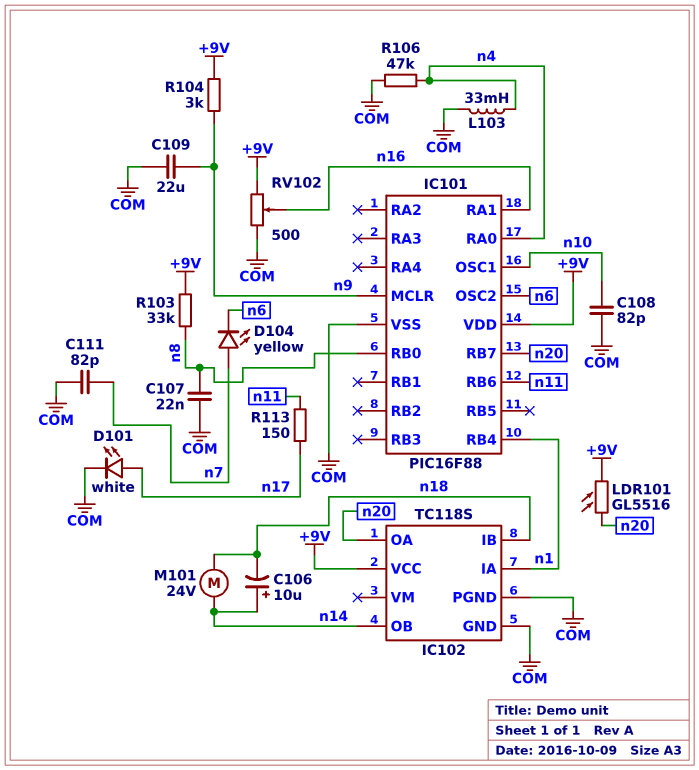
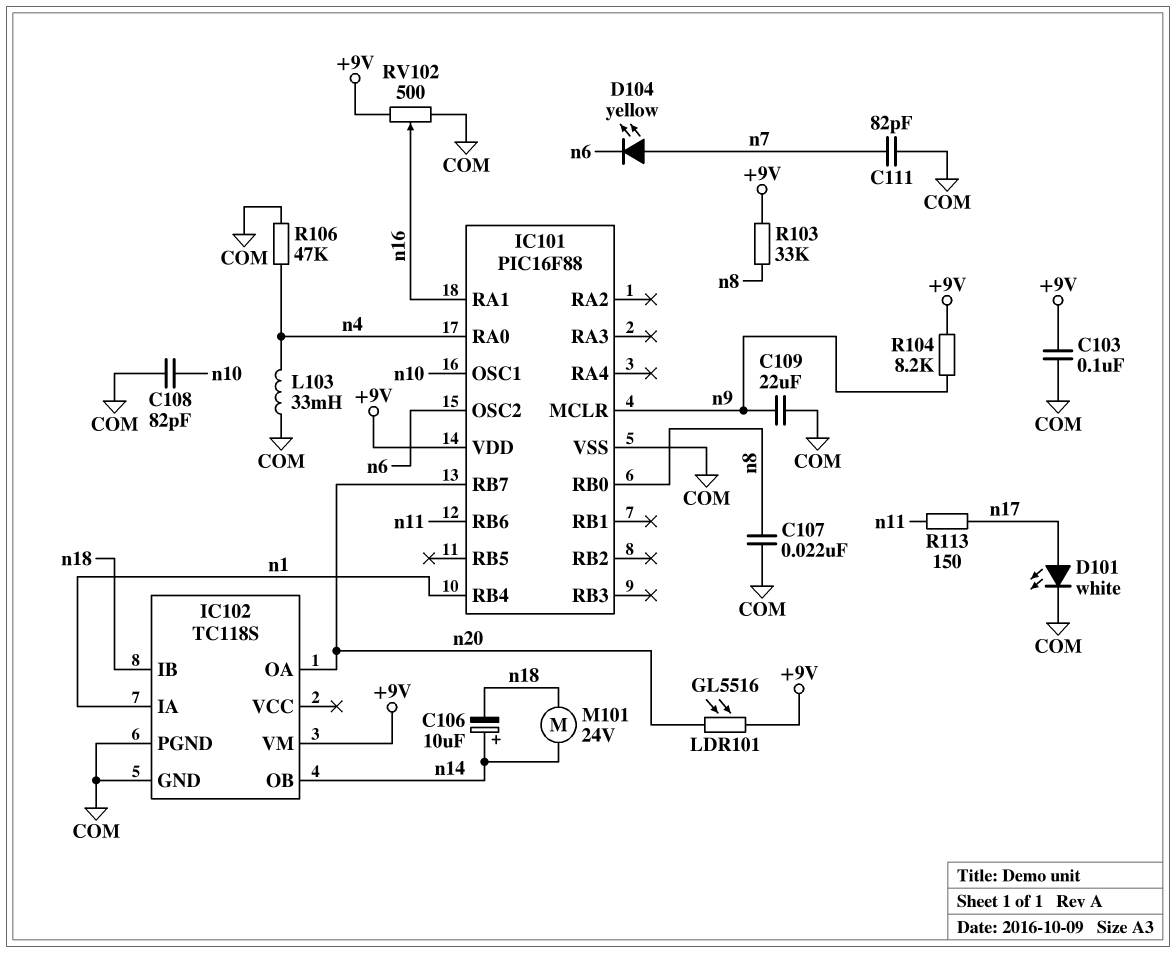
C103: none -> 100nF (+9V, COM)
IC102 pin VCC: +9V -> none
IC102 pin VM: none -> +9V
R104: 3k (+9V, n9) -> 8.2k (+9V, n9)

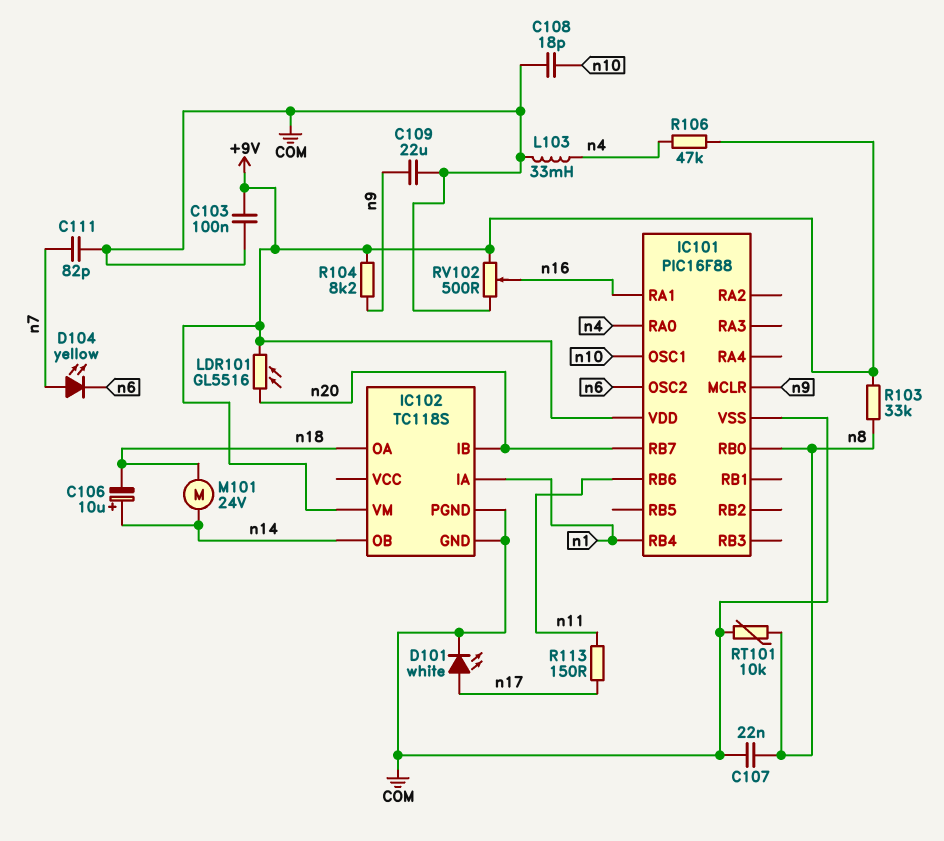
C108: 82pF (COM, n10) -> 18pF (COM, n10)
IC102 pin IB: n18 -> n20
IC102 pin OA: n20 -> n18
R106: 47k (COM, n4) -> 47k (+9V, n4)
RT101: none -> 10k (COM, n8)

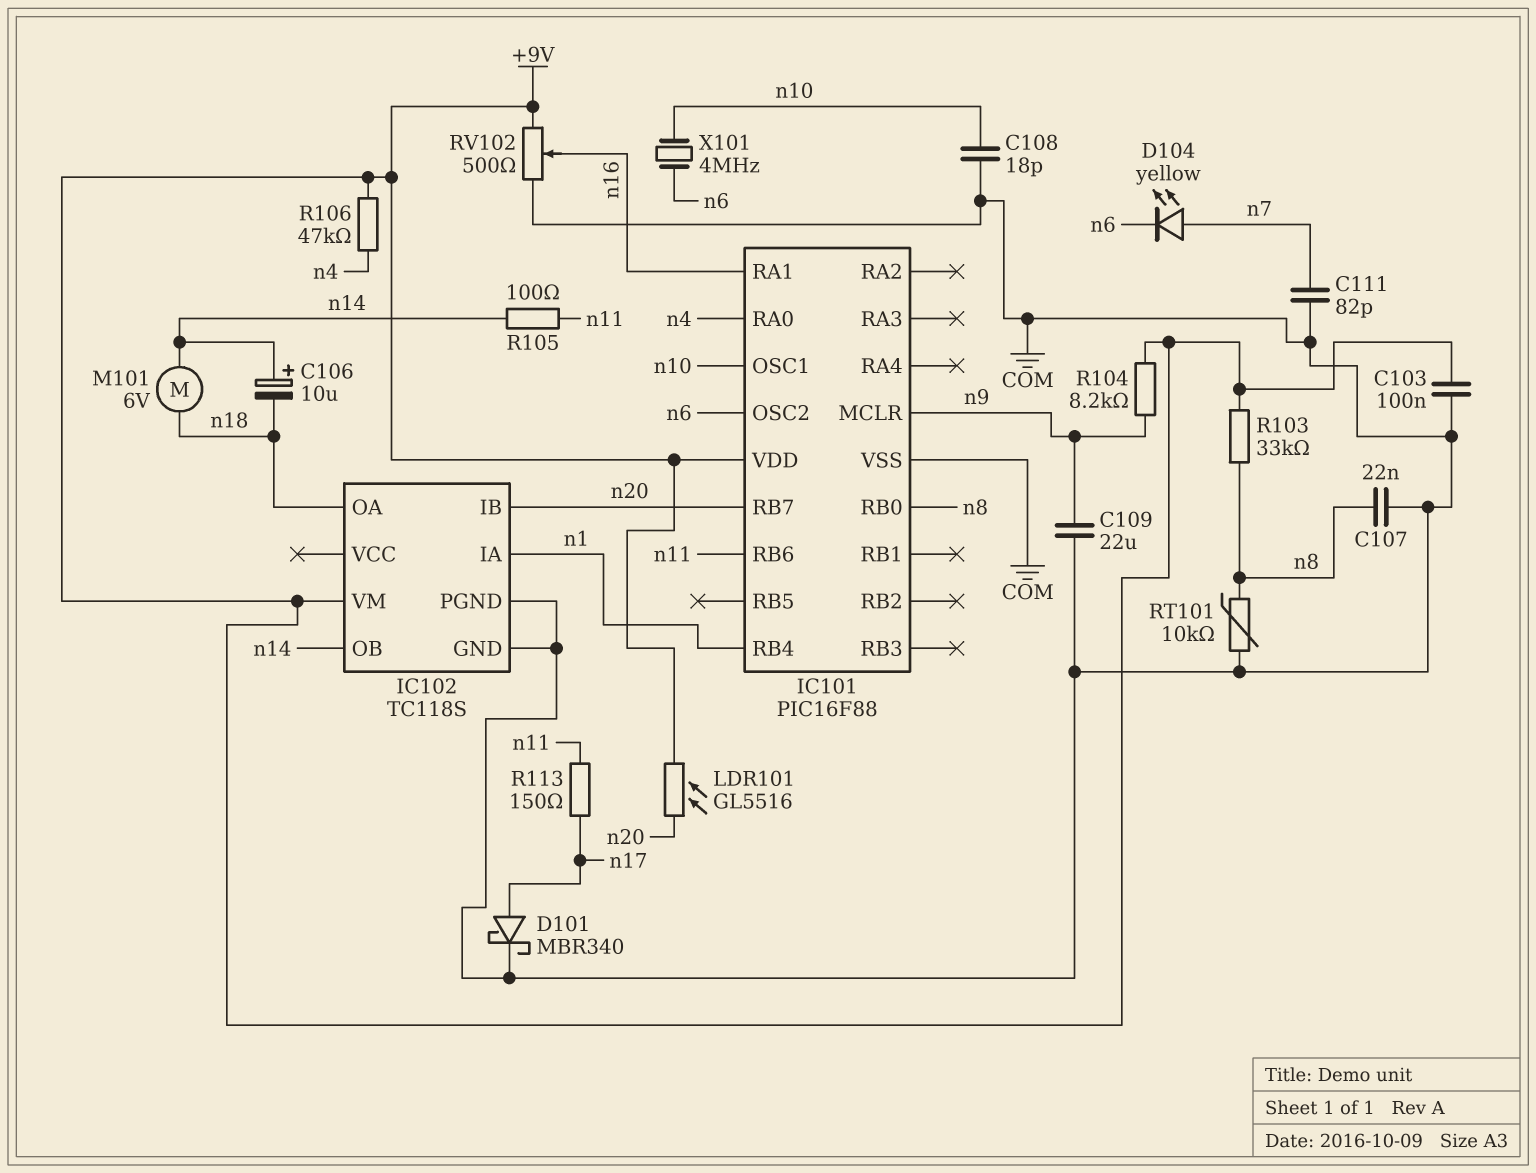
D101: LED white (A n17, K COM) -> schottky MBR340 (A n17, K COM)
L103: 33mH (COM, n4) -> none
M101: motor 24V (n14, n18) -> motor 6V (n14, n18)
R105: none -> 100 (n11, n14)
X101: none -> 4MHz (n6, n10)

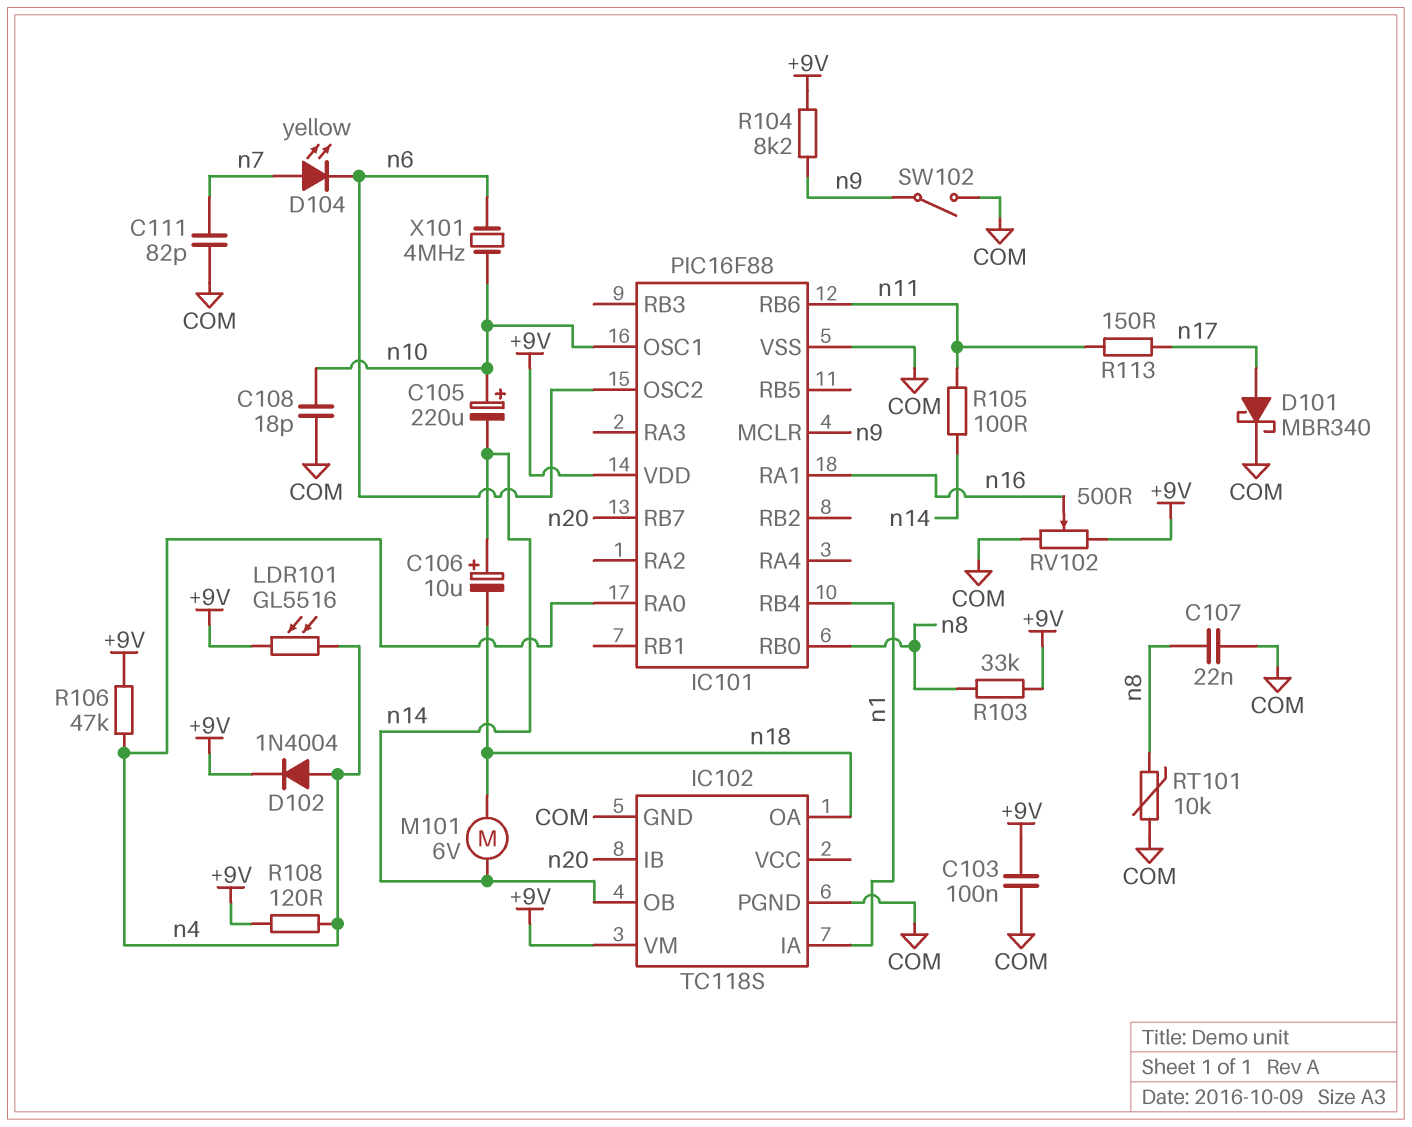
C105: none -> 220uF (plus n10, minus n14)
C109: 22uF (COM, n9) -> none
D102: none -> diode 1N4004 (A n4, K +9V)
LDR101: GL5516 (+9V, n20) -> GL5516 (+9V, n4)
R108: none -> 120 (+9V, n4)
SW102: none -> switch (COM, n9)

